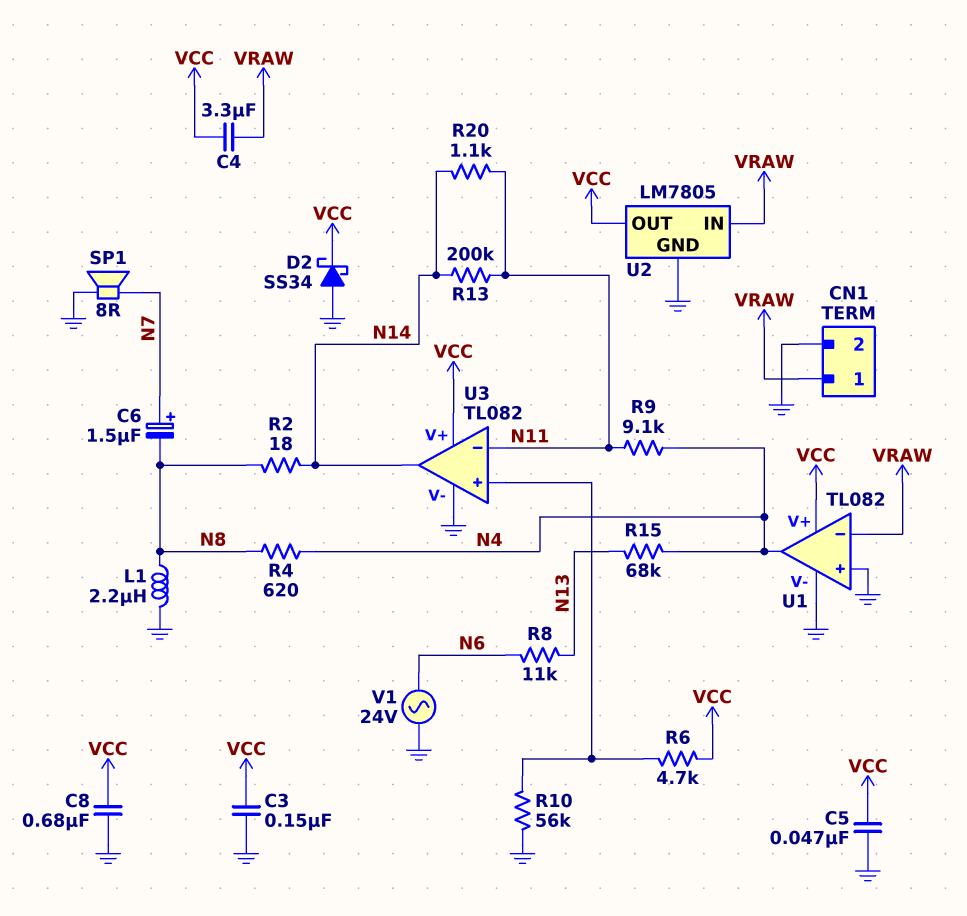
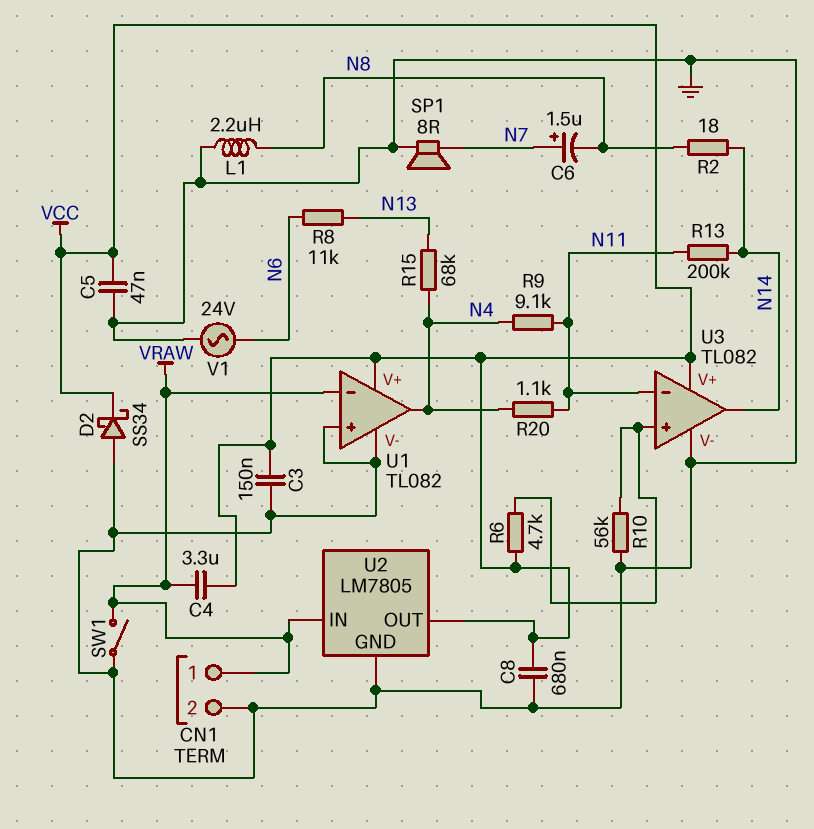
R4: 620 (N4, N8) -> none
R20: 1.1k (N11, N14) -> 1.1k (N4, N11)
SW1: none -> switch (GND, VRAW)

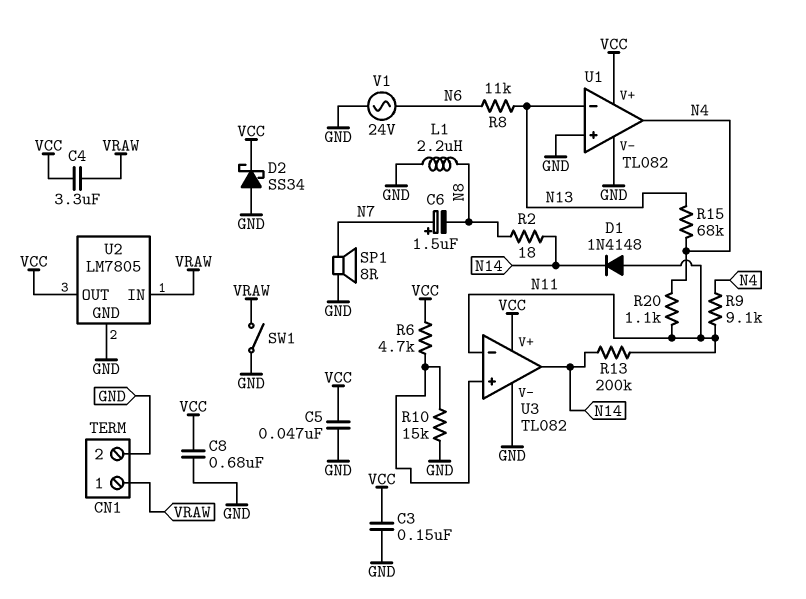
D1: none -> diode 1N4148 (A N11, K N14)
R10: 56k (GND, U3/in+) -> 15k (GND, U3/in+)
U1 pin in-: VRAW -> N13

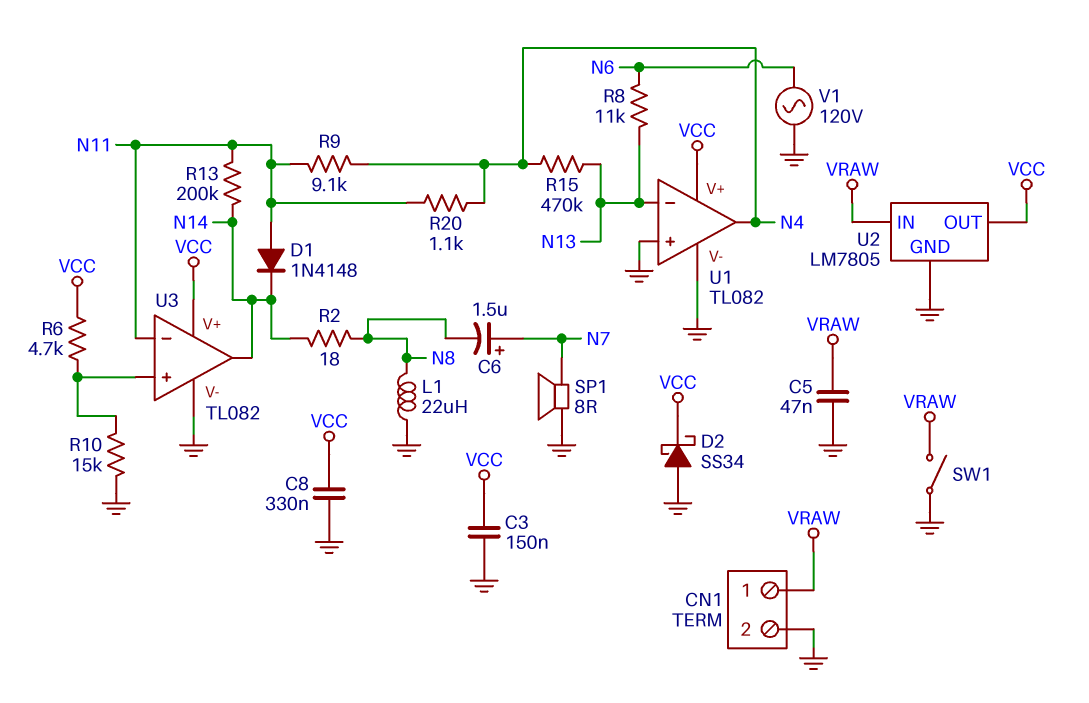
C4: 3.3uF (VCC, VRAW) -> none
C5: 47nF (GND, VCC) -> 47nF (GND, VRAW)
C8: 680nF (GND, VCC) -> 330nF (GND, VCC)
L1: 2.2uH (GND, N8) -> 22uH (GND, N8)
R15: 68k (N4, N13) -> 470k (N4, N13)
V1: AC 24V (GND, N6) -> AC 120V (GND, N6)

